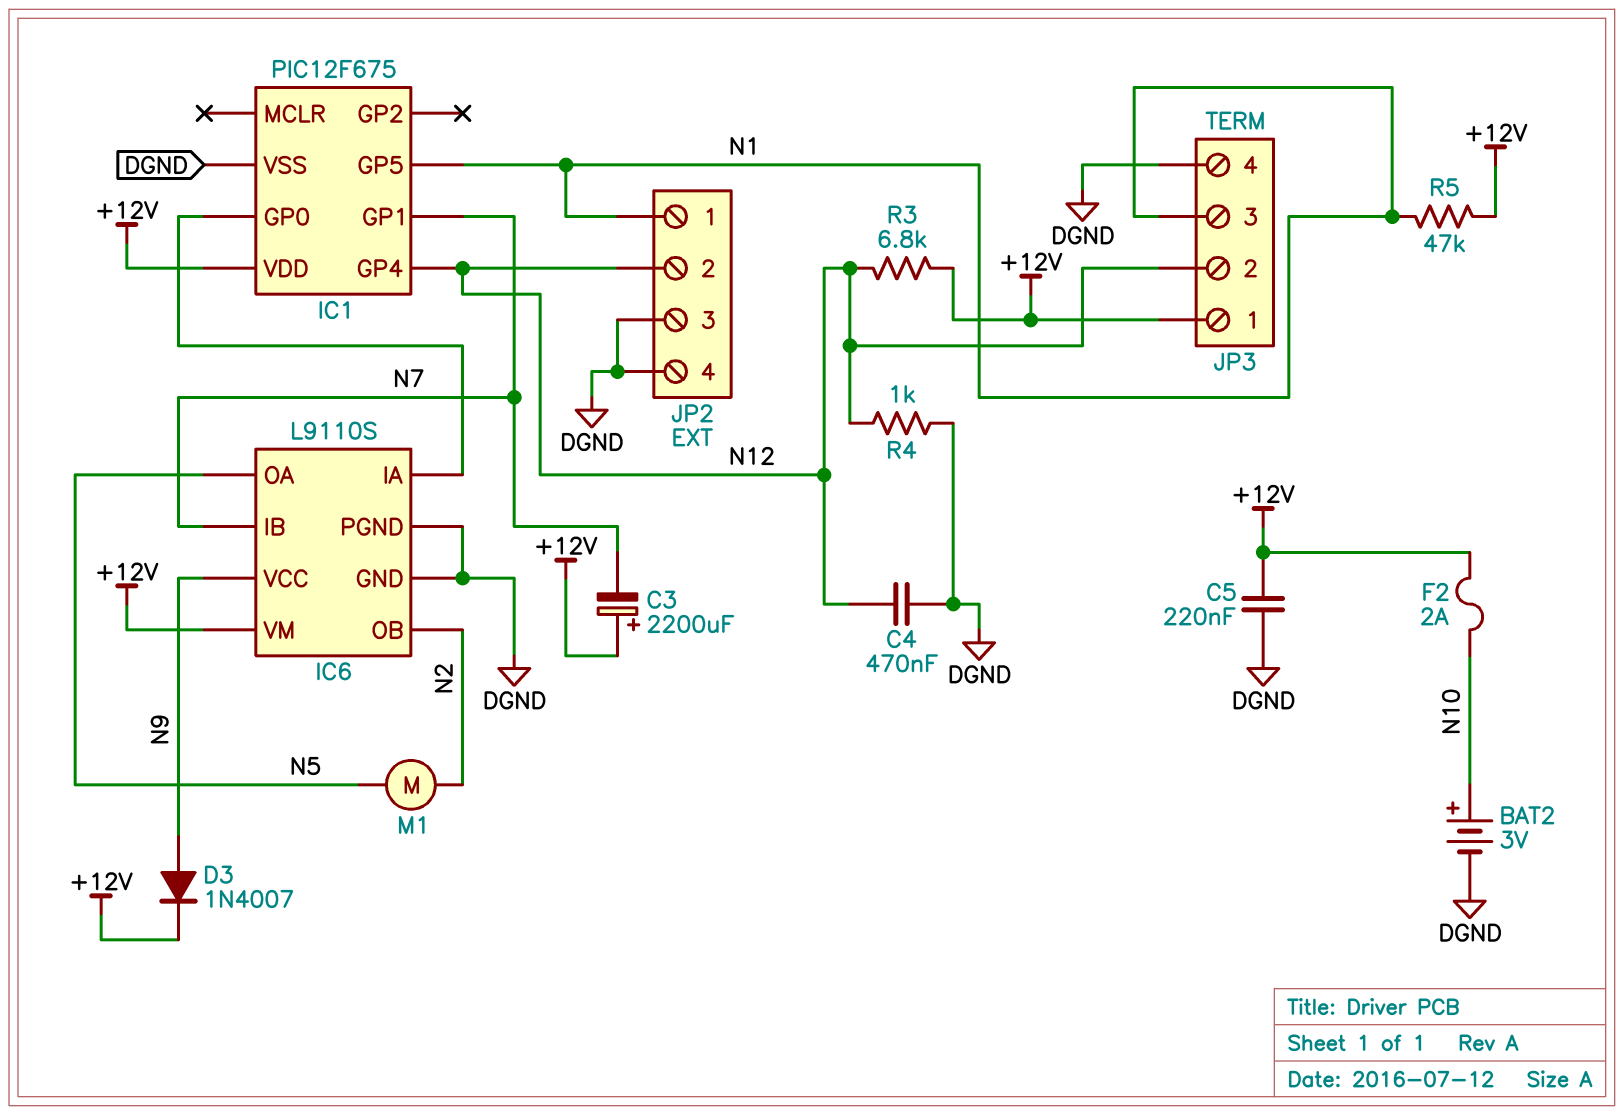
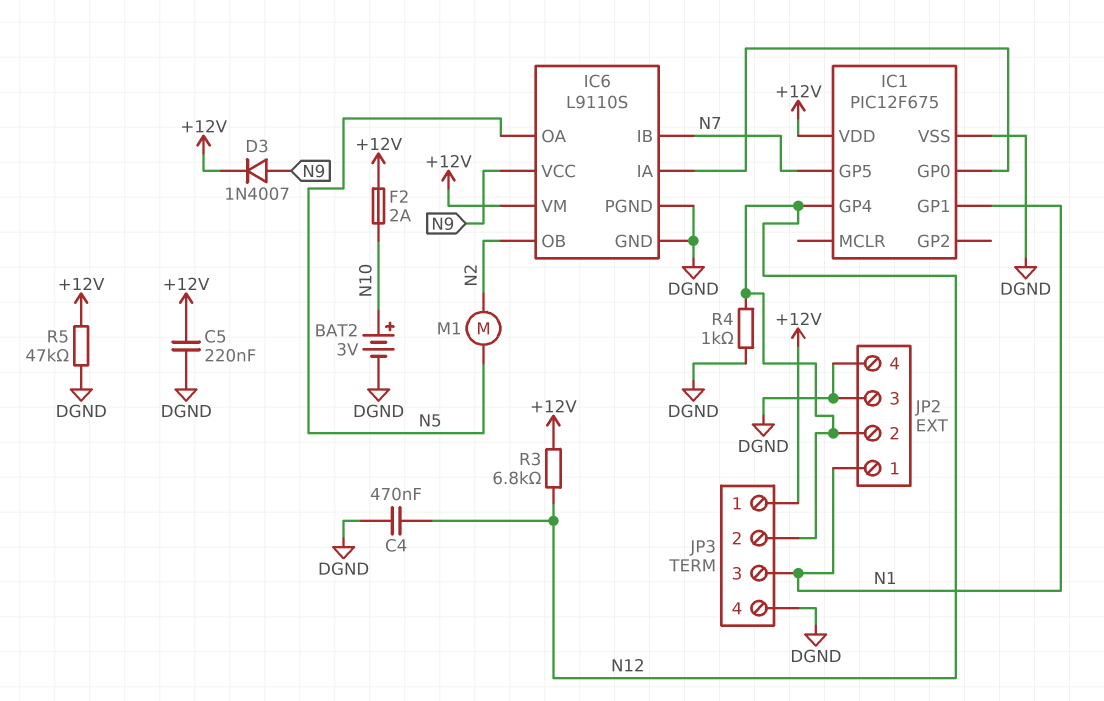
C3: 2200uF (plus +12V, minus N7) -> none
IC1 pin GP1: N7 -> N1
IC1 pin GP5: N1 -> N7
R5: 47k (+12V, N1) -> 47k (+12V, DGND)

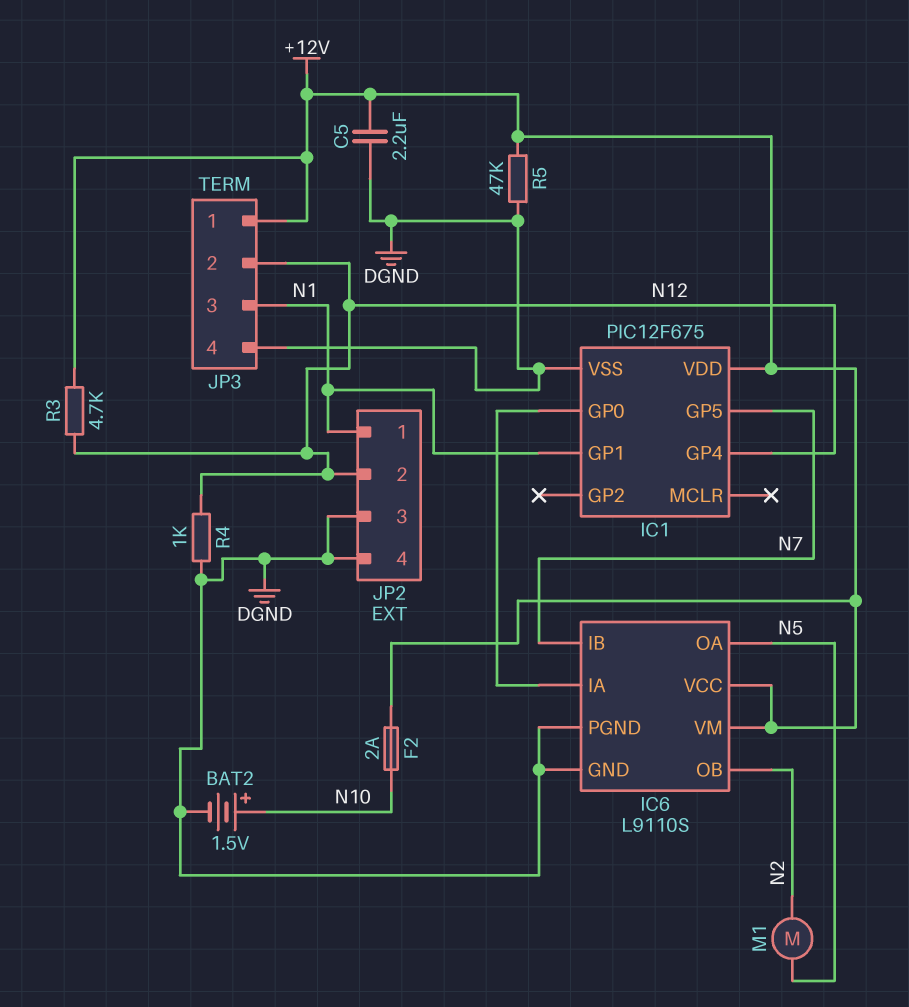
BAT2: 3V (plus N10, minus DGND) -> 1.5V (plus N10, minus DGND)
C4: 470nF (DGND, N12) -> none
C5: 220nF (+12V, DGND) -> 2.2uF (+12V, DGND)
D3: diode 1N4007 (A N9, K +12V) -> none
IC6 pin VCC: N9 -> +12V
R3: 6.8k (+12V, N12) -> 4.7k (+12V, N12)

